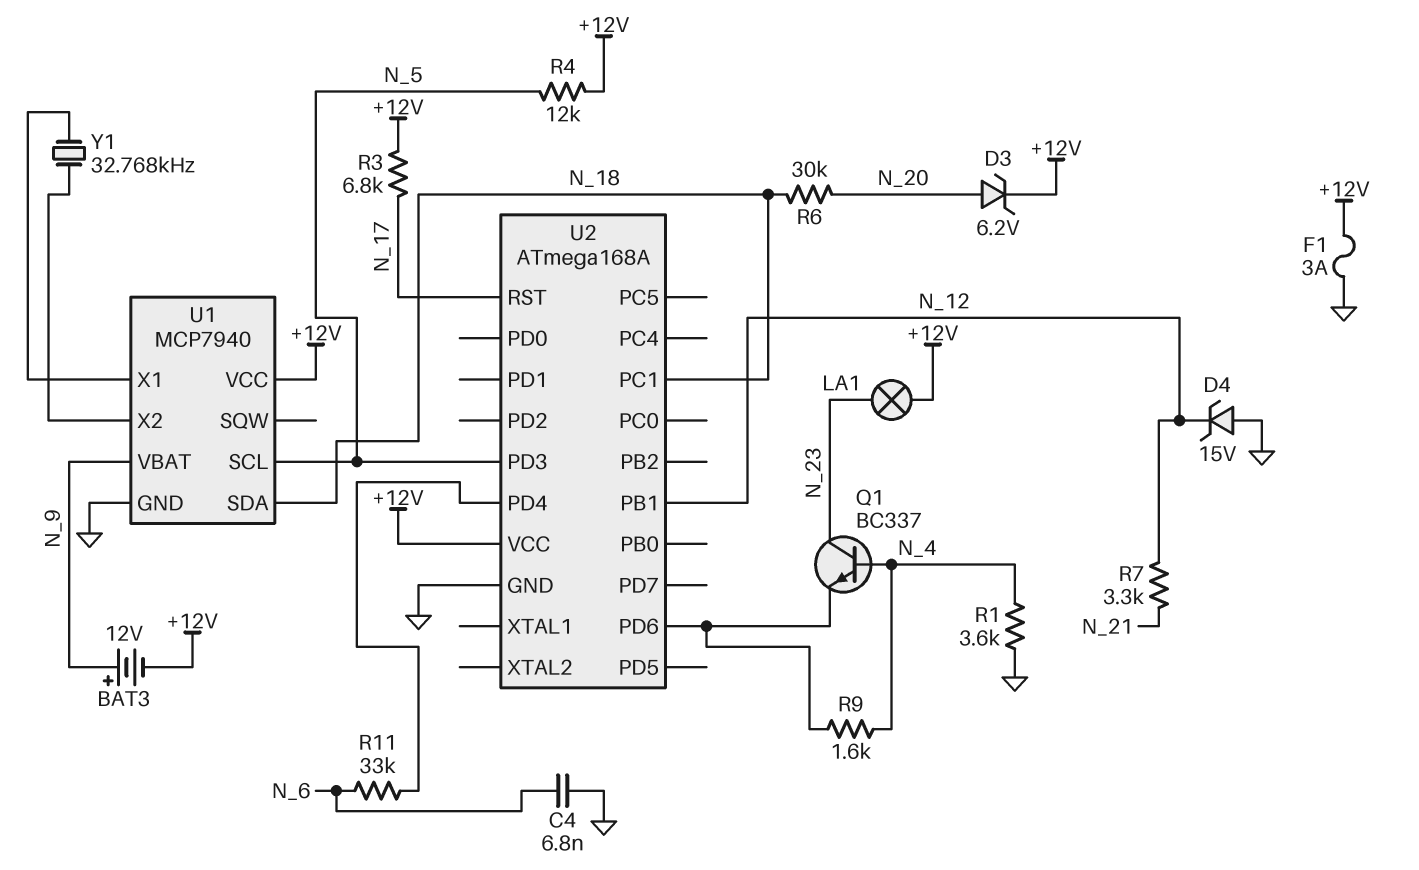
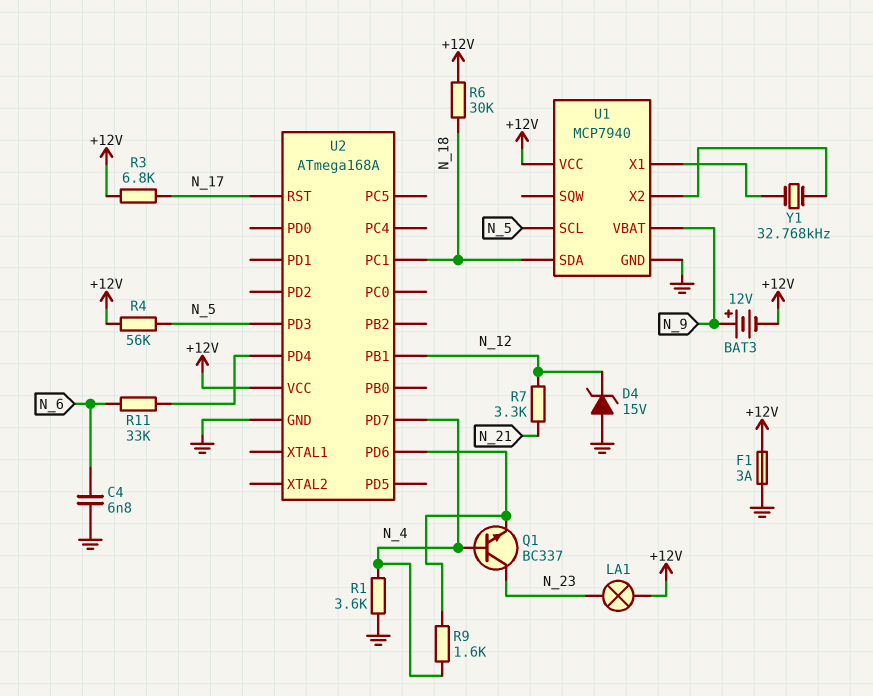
D3: zener 6.2V (A N_20, K +12V) -> none
R4: 12k (+12V, N_5) -> 56k (+12V, N_5)
R6: 30k (N_18, N_20) -> 30k (+12V, N_18)
U2 pin PD7: none -> N_4

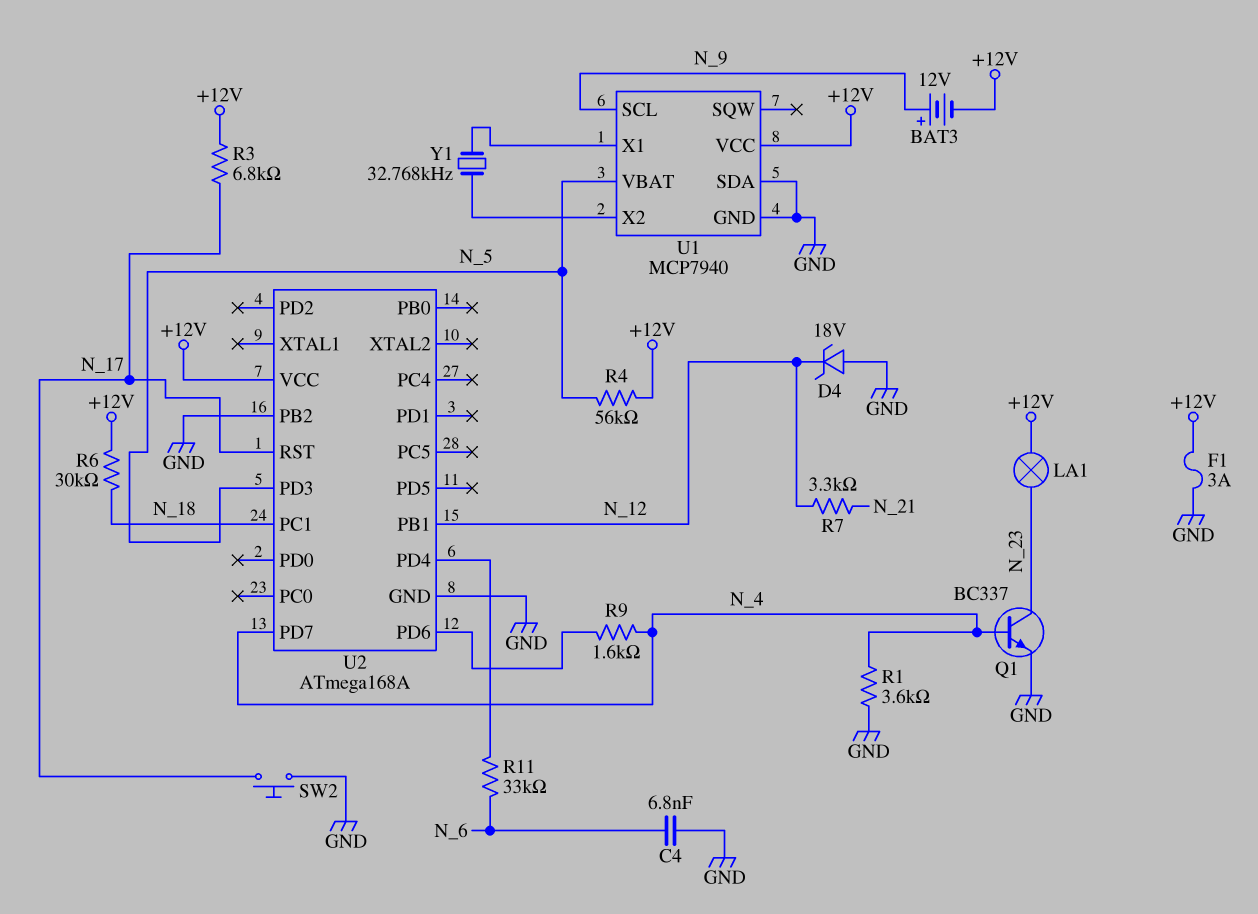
D4: zener 15V (A GND, K N_12) -> zener 18V (A GND, K N_12)
Q1: NPN BC337 (B N_4, C N_23, E U2/PD6) -> NPN BC337 (B N_4, C N_23, E GND)
SW2: none -> button (GND, N_17)
U1 pin SCL: N_5 -> N_9
U1 pin SDA: N_18 -> GND
U1 pin VBAT: N_9 -> N_5
U2 pin PB2: none -> GND

